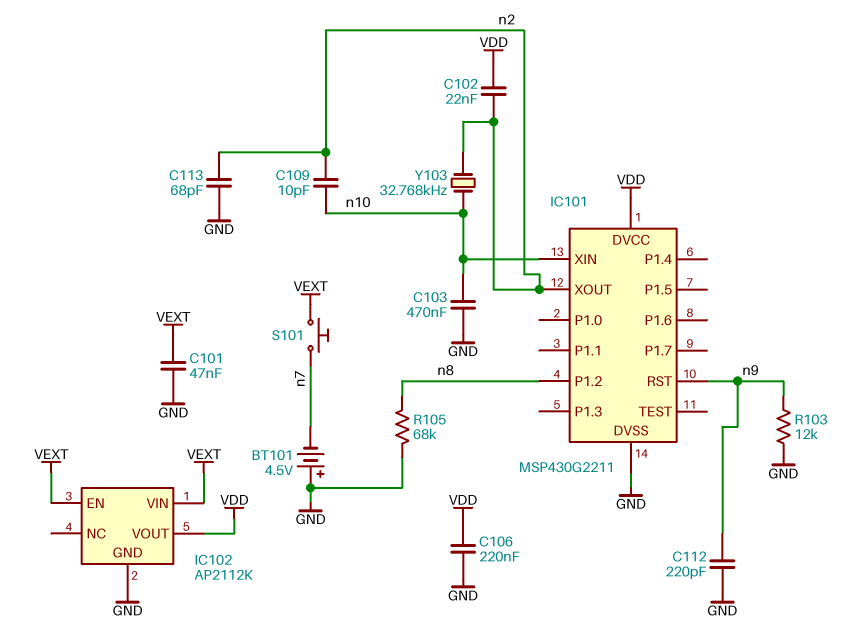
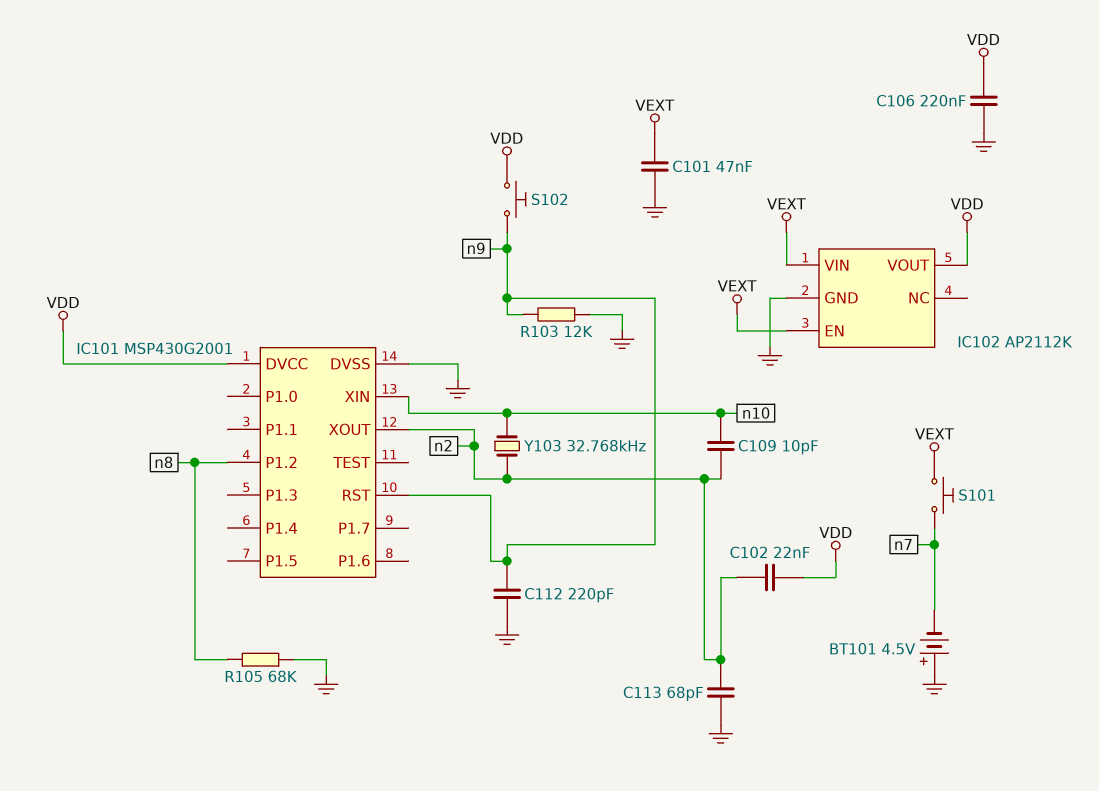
C103: 470nF (GND, n10) -> none
IC101: MSP430G2211 -> MSP430G2001
S102: none -> button (VDD, n9)

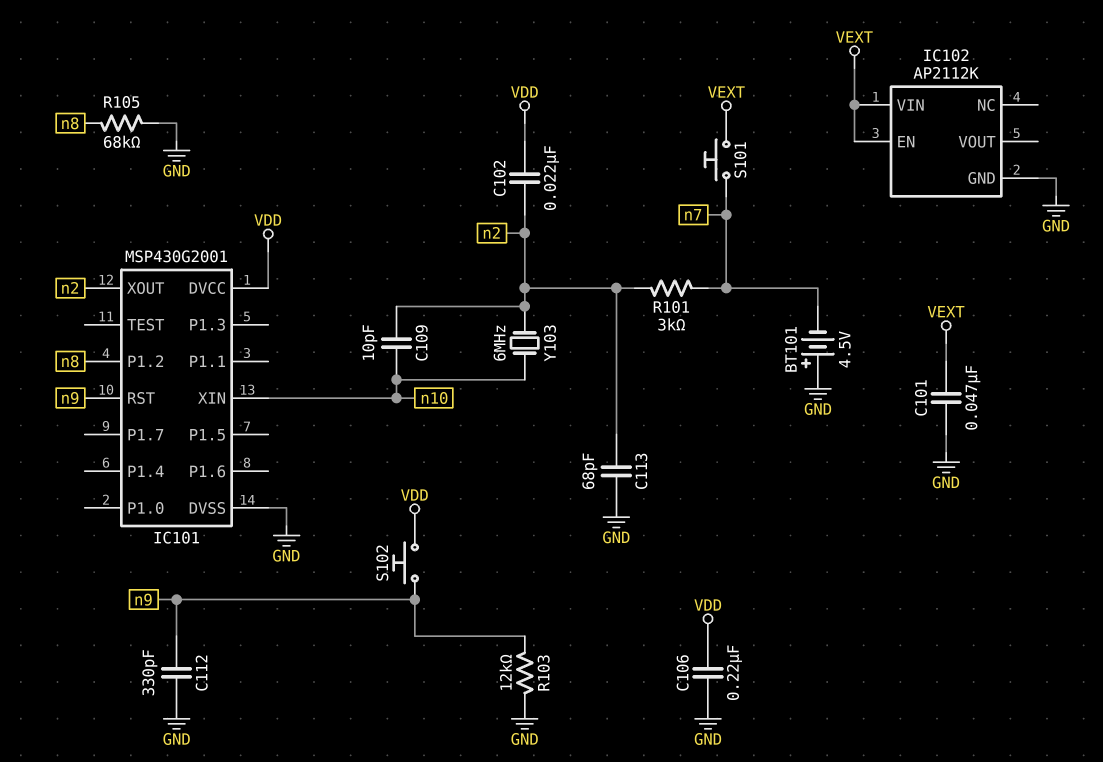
C112: 220pF (GND, n9) -> 330pF (GND, n9)
IC102 pin VOUT: VDD -> none
R101: none -> 3k (n2, n7)
Y103: 32.768kHz (n2, n10) -> 6MHz (n2, n10)

